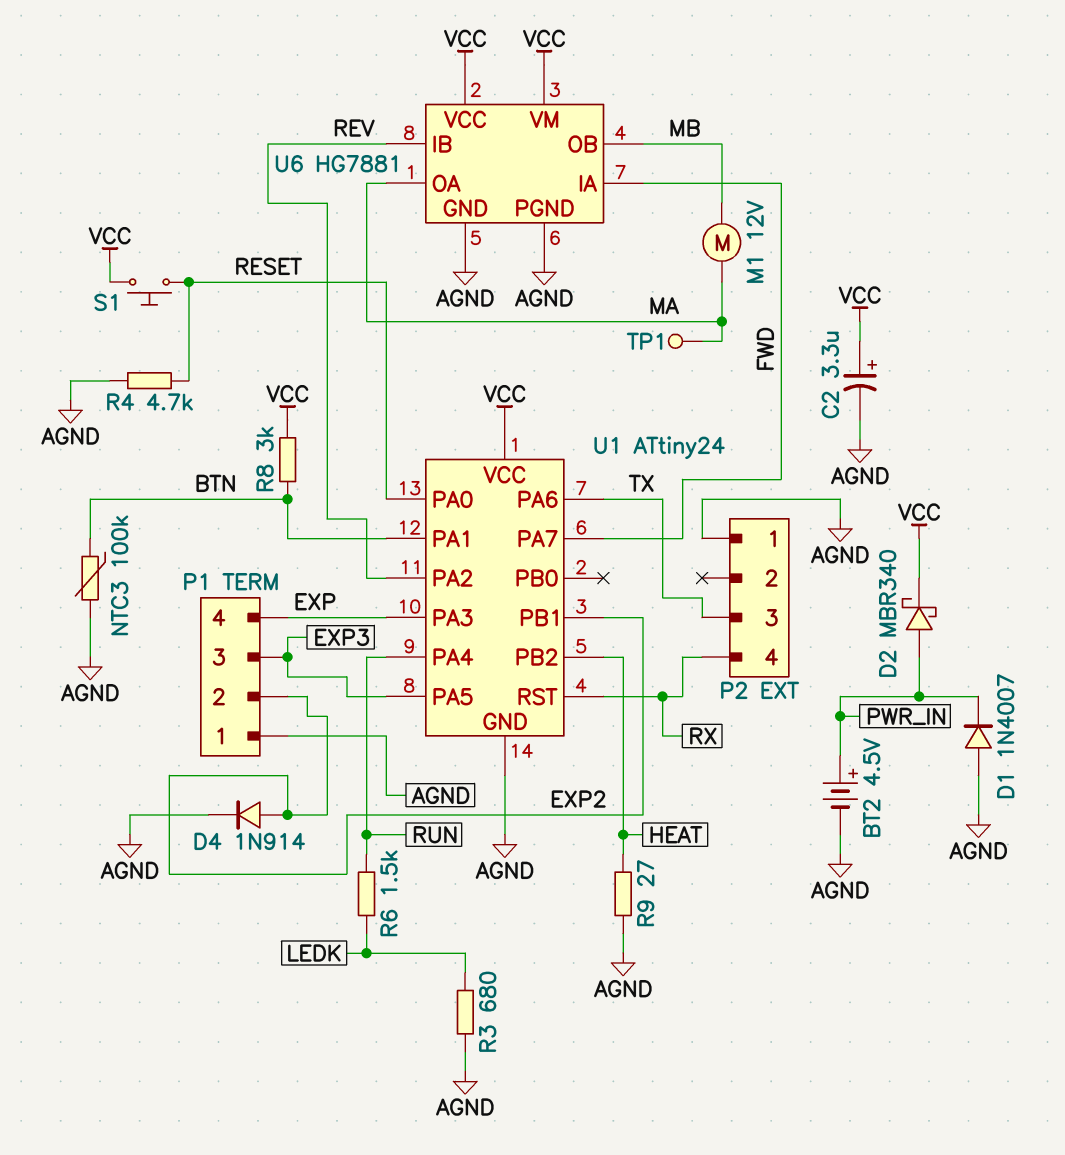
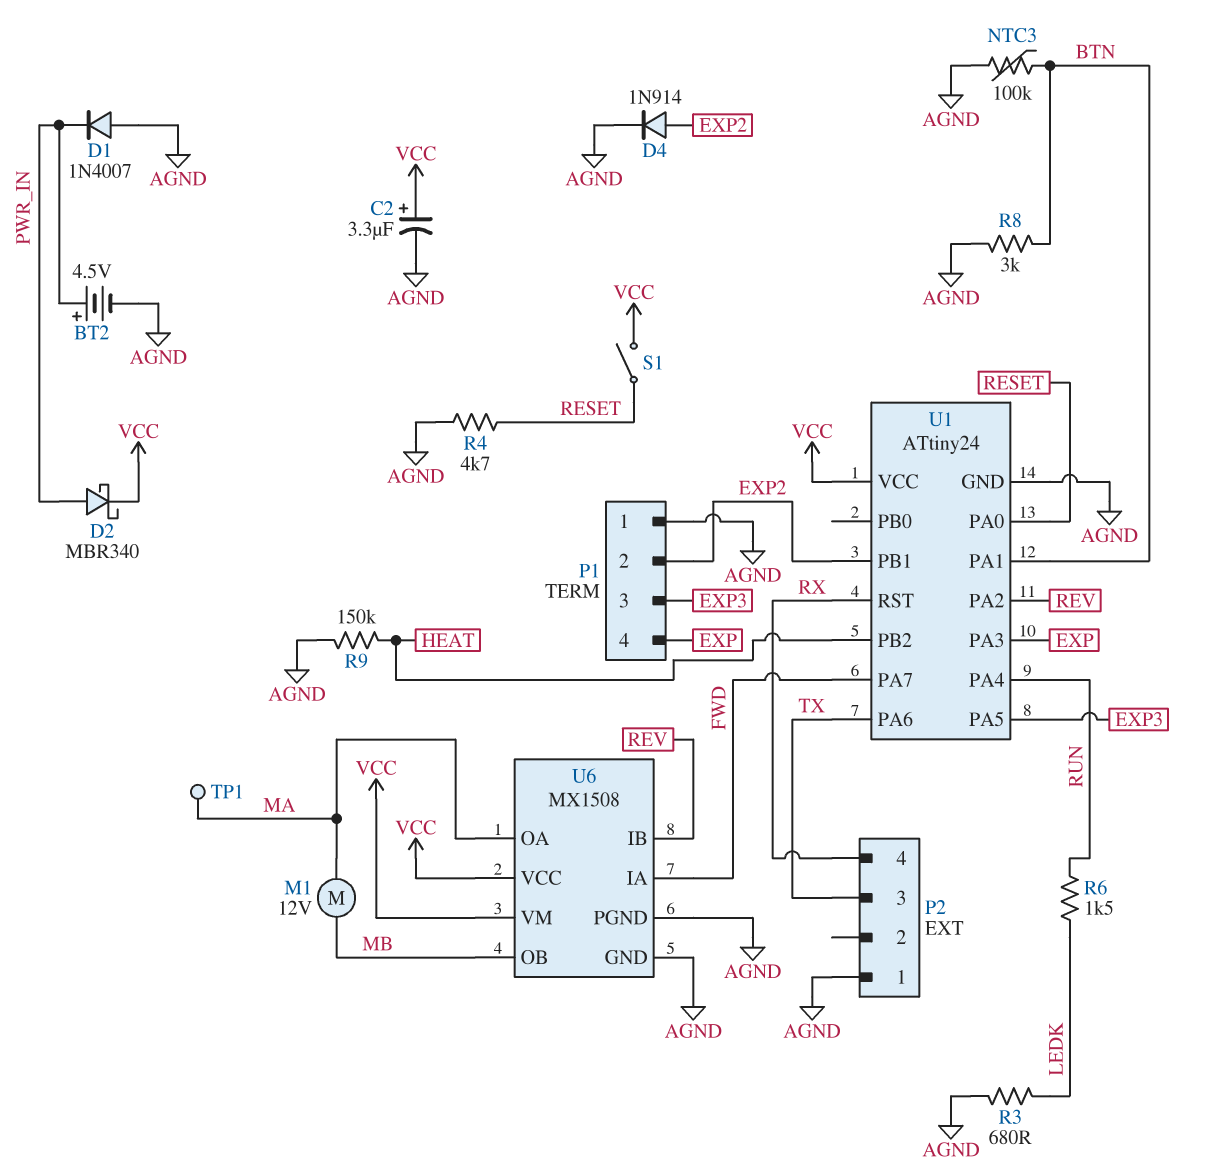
R8: 3k (BTN, VCC) -> 3k (AGND, BTN)
R9: 27 (AGND, HEAT) -> 150k (AGND, HEAT)
S1: button (RESET, VCC) -> switch (RESET, VCC)
U6: HG7881 -> MX1508

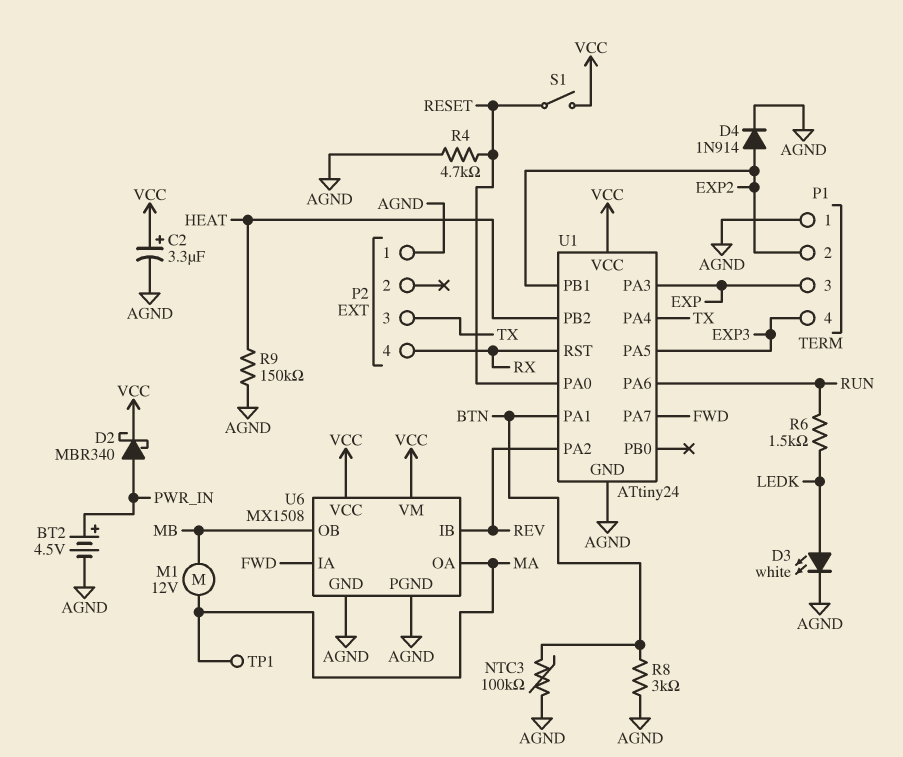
D1: diode 1N4007 (A AGND, K PWR_IN) -> none
D3: none -> LED white (A LEDK, K AGND)
P1 pin 3: EXP3 -> EXP
P1 pin 4: EXP -> EXP3
R3: 680 (AGND, LEDK) -> none
U1 pin PA4: RUN -> TX
U1 pin PA6: TX -> RUN

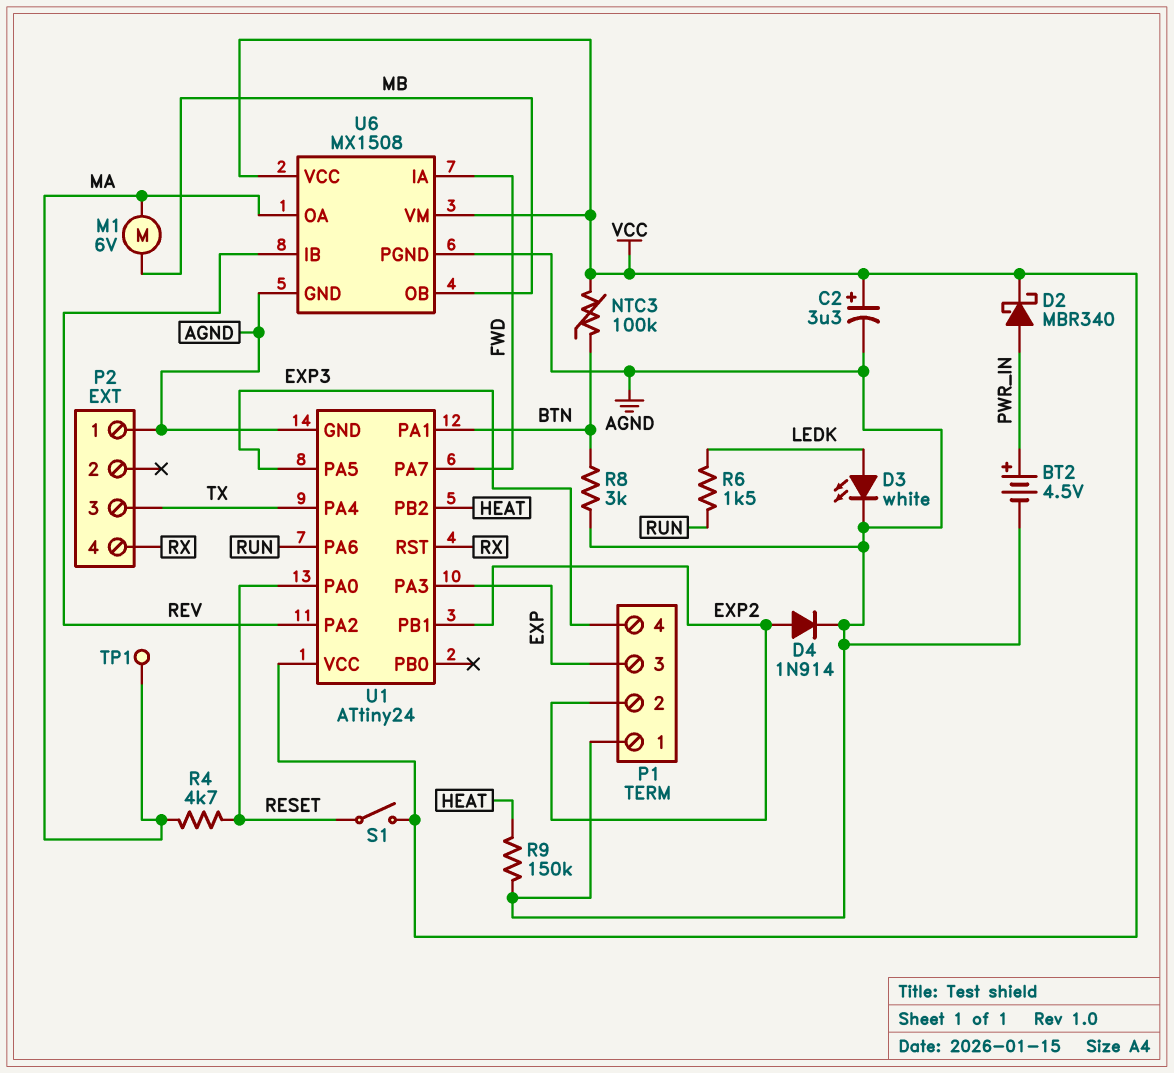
M1: motor 12V (MA, MB) -> motor 6V (MA, MB)
NTC3: 100k (AGND, BTN) -> 100k (BTN, VCC)
R4: 4.7k (AGND, RESET) -> 4.7k (MA, RESET)

